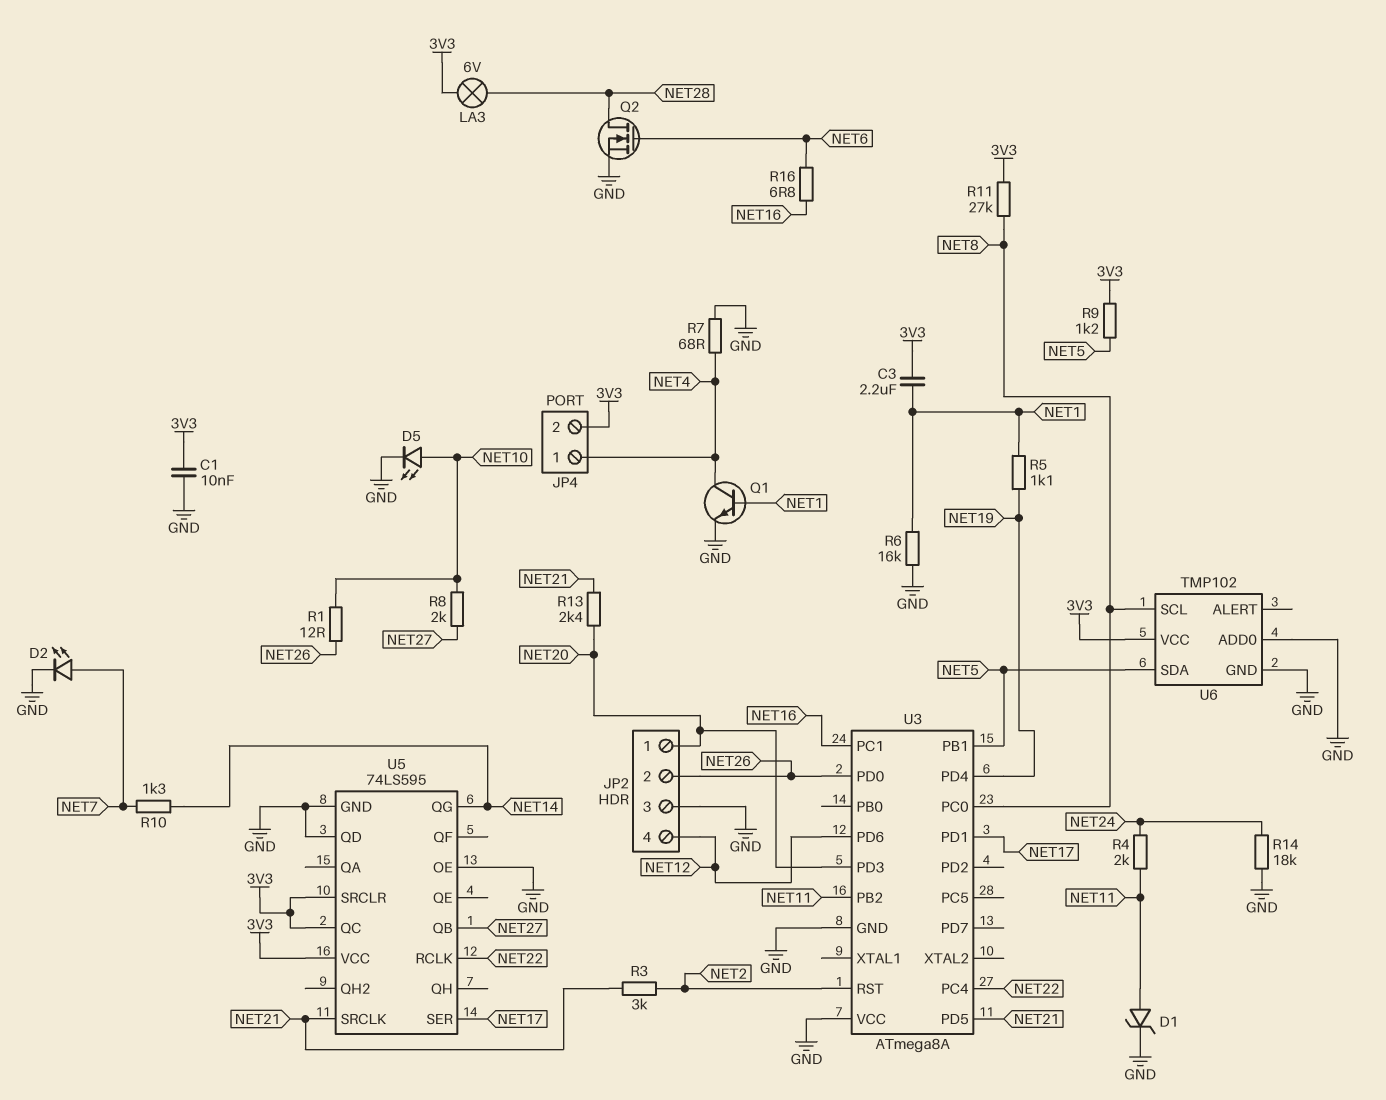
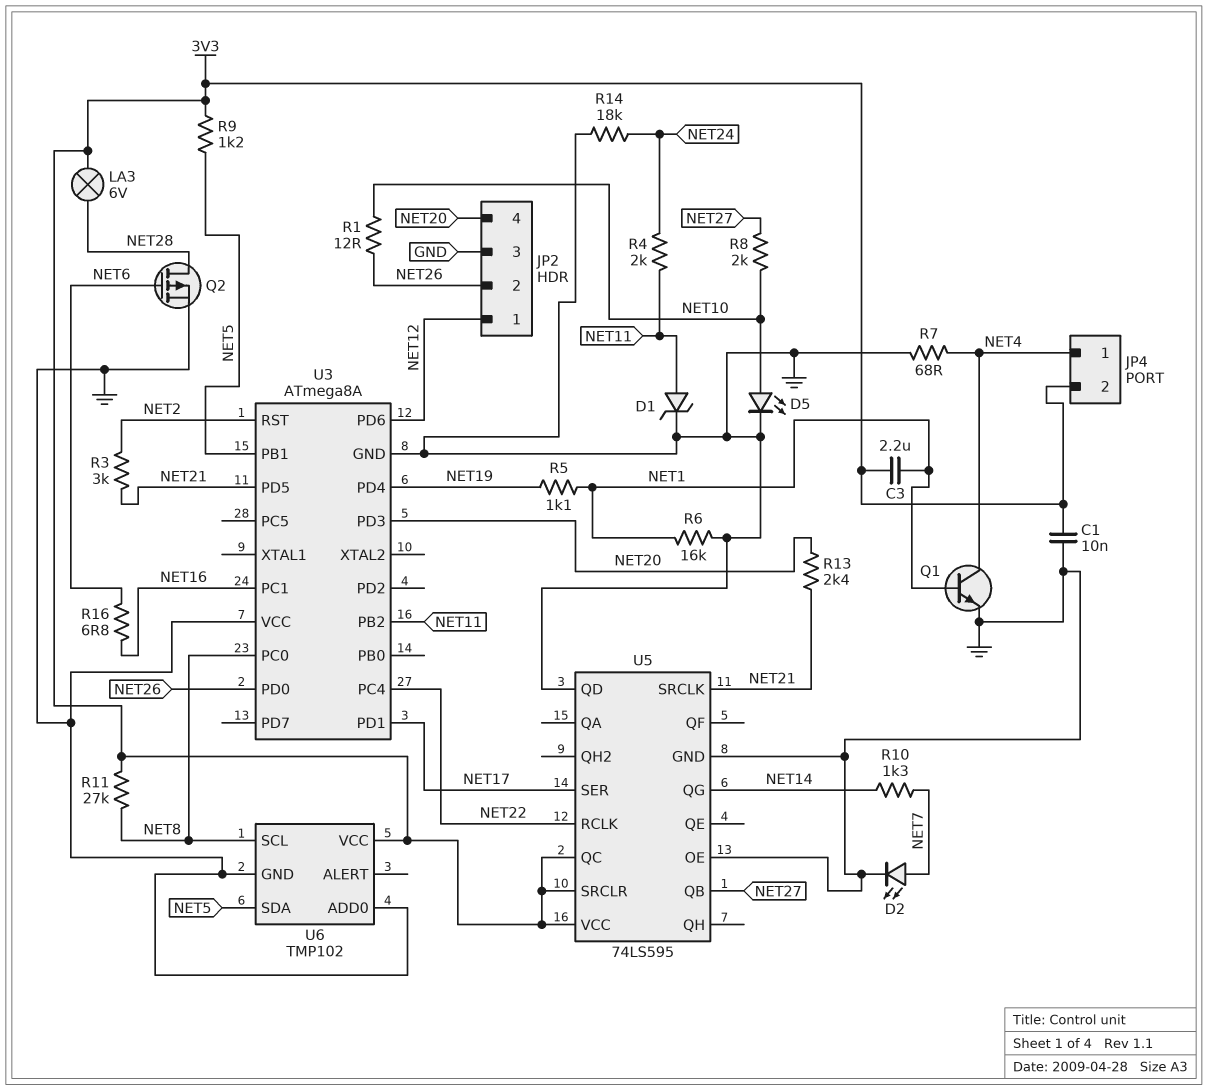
JP2 pin 1: NET20 -> NET12
JP2 pin 4: NET12 -> NET20
Q2: NMOS (G NET6, D NET28, S GND) -> PMOS (G NET6, D NET28, S GND)

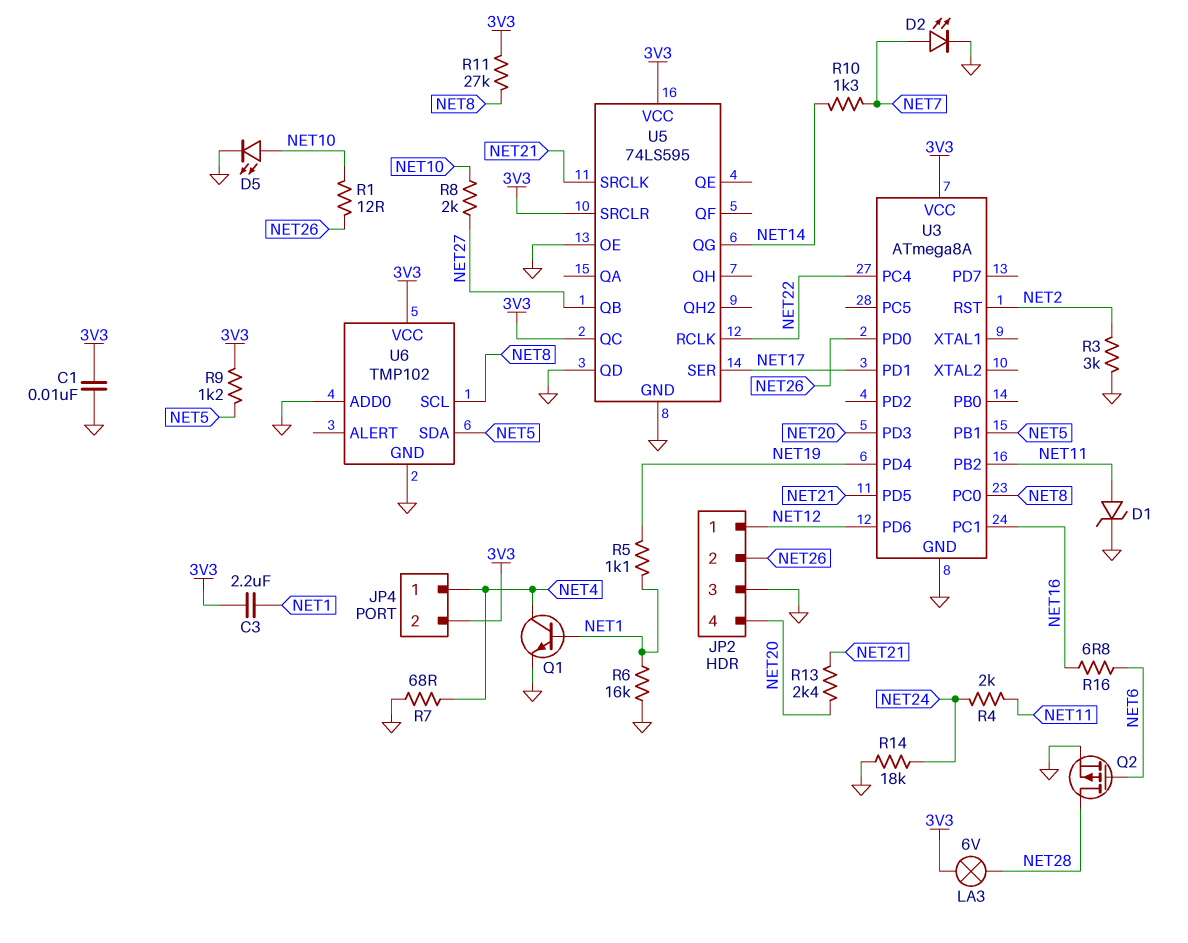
R3: 3k (NET2, NET21) -> 3k (GND, NET2)
U3 pin VCC: GND -> 3V3

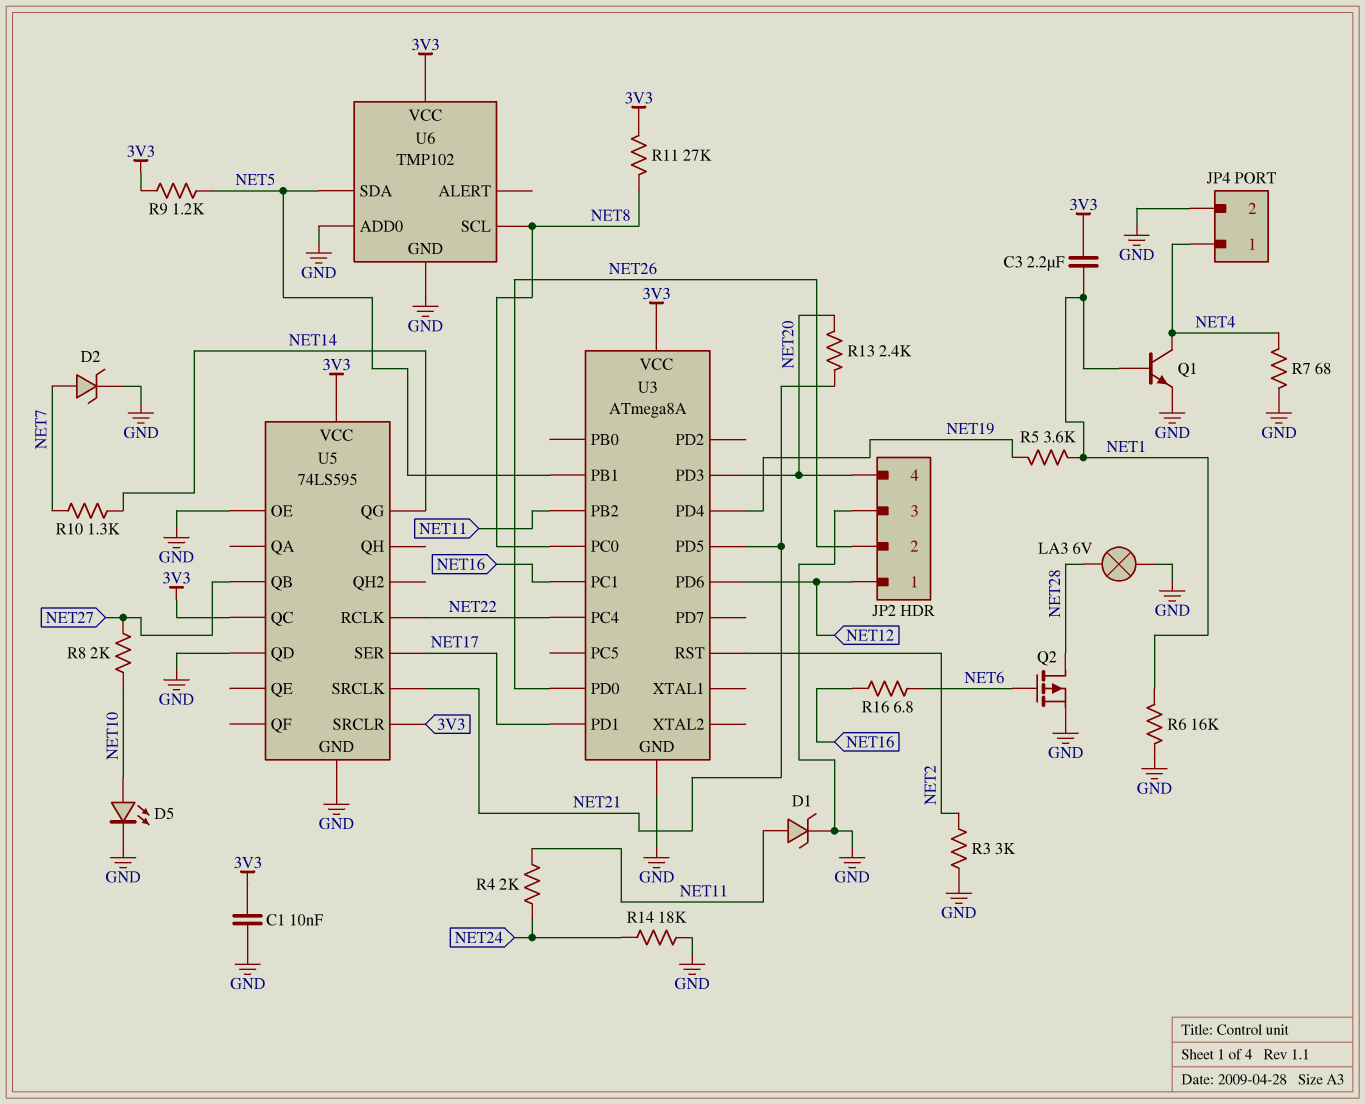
D2: LED (A NET7, K GND) -> zener (A NET7, K GND)
JP4 pin 2: 3V3 -> GND
LA3: lamp 6V (3V3, NET28) -> lamp 6V (GND, NET28)
R1: 12 (NET10, NET26) -> none
R5: 1.1k (NET1, NET19) -> 3.6k (NET1, NET19)

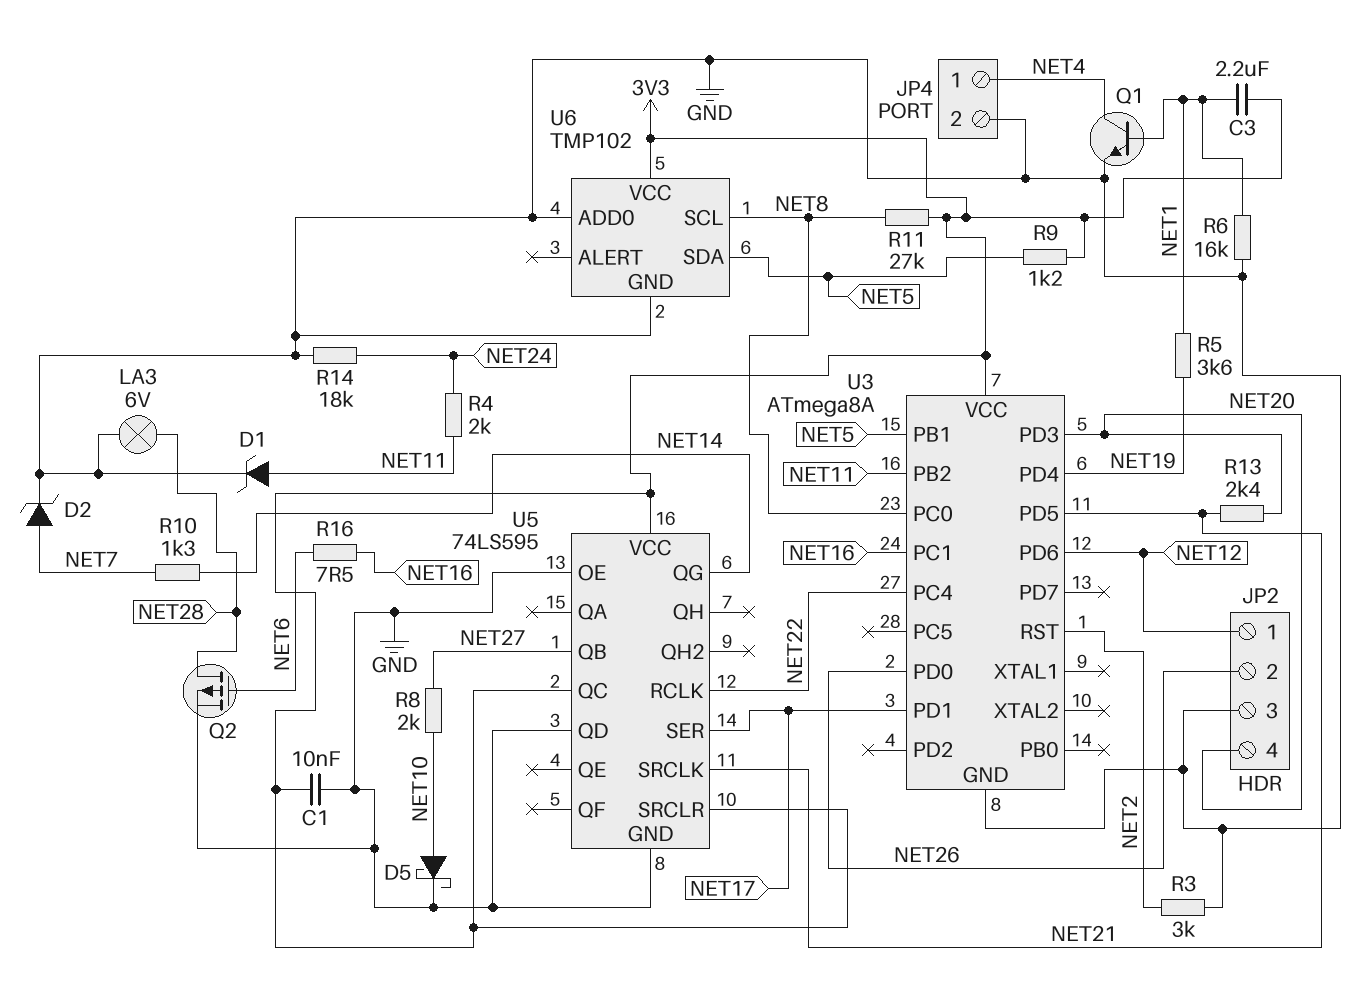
D5: LED (A NET10, K GND) -> schottky (A NET10, K GND)
R7: 68 (GND, NET4) -> none
R16: 6.8 (NET6, NET16) -> 7.5 (NET6, NET16)

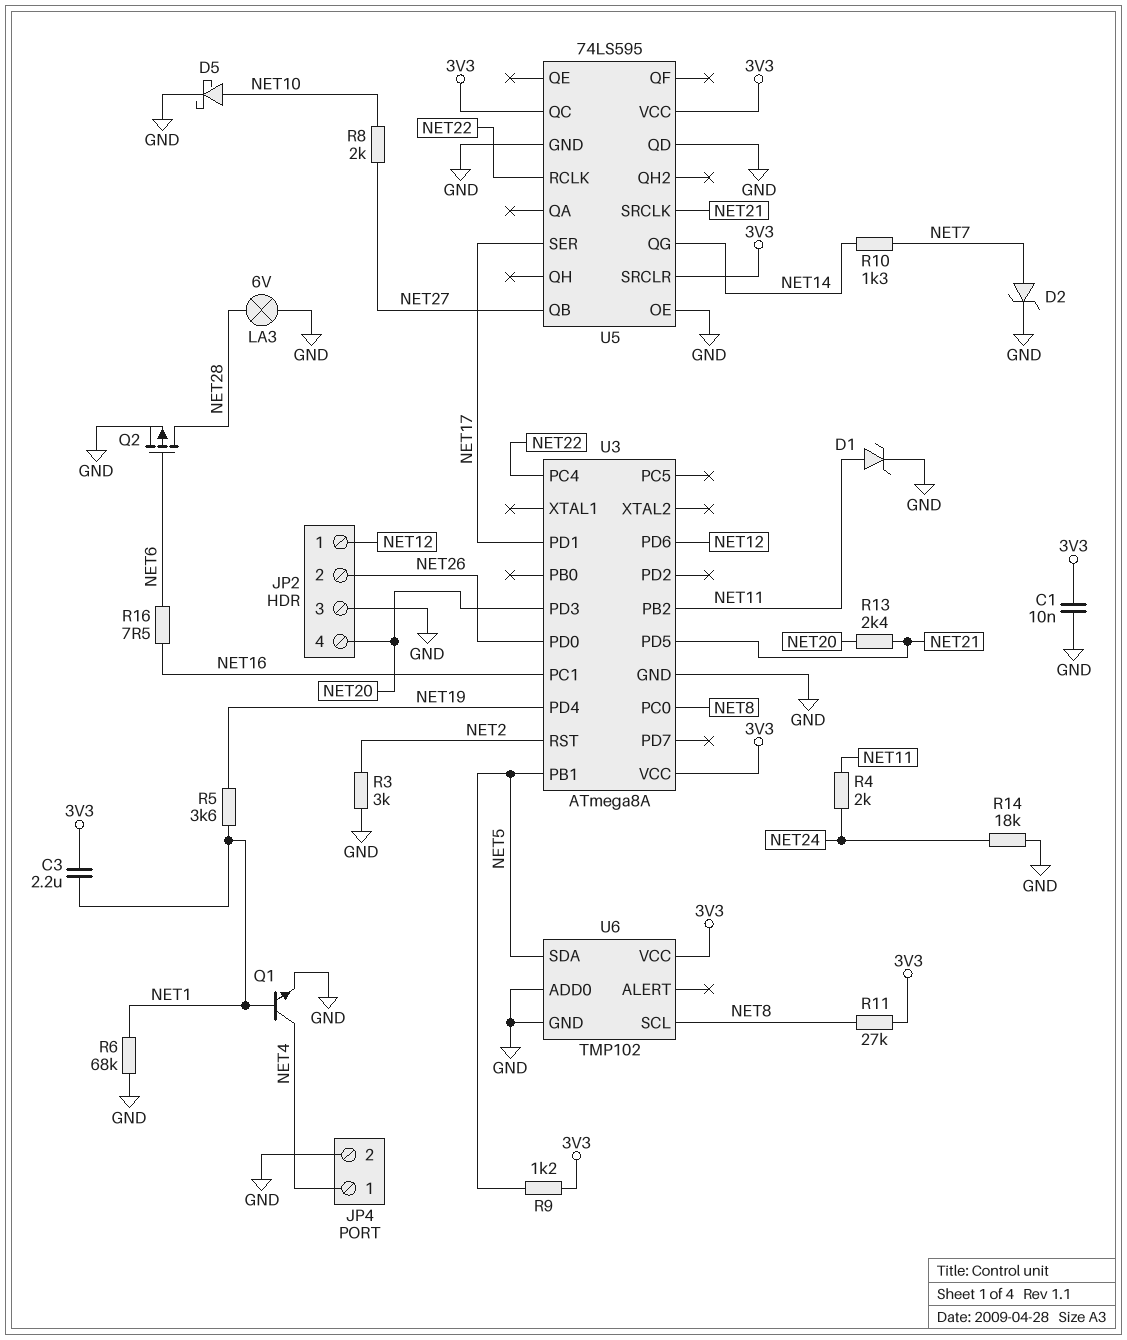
R6: 16k (GND, NET1) -> 68k (GND, NET1)

